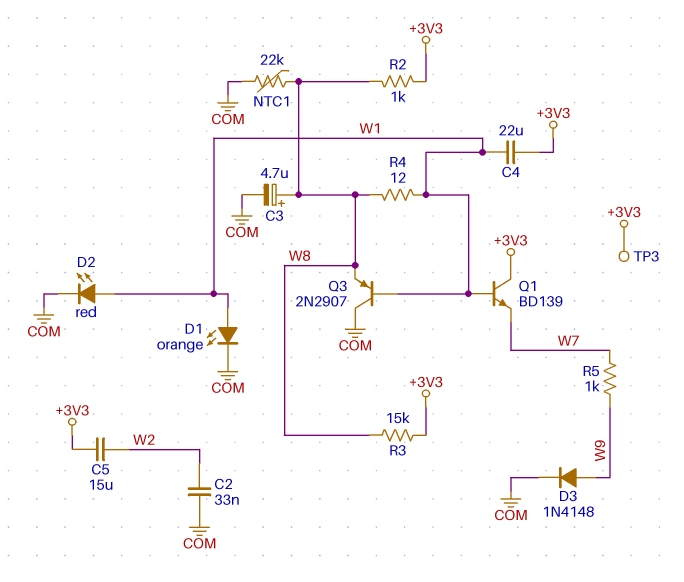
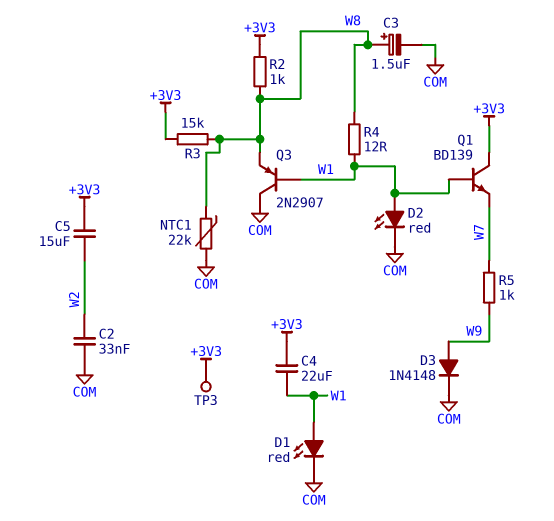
C3: 4.7uF (plus W8, minus COM) -> 1.5uF (plus W8, minus COM)
D1: LED orange (A W1, K COM) -> LED red (A W1, K COM)

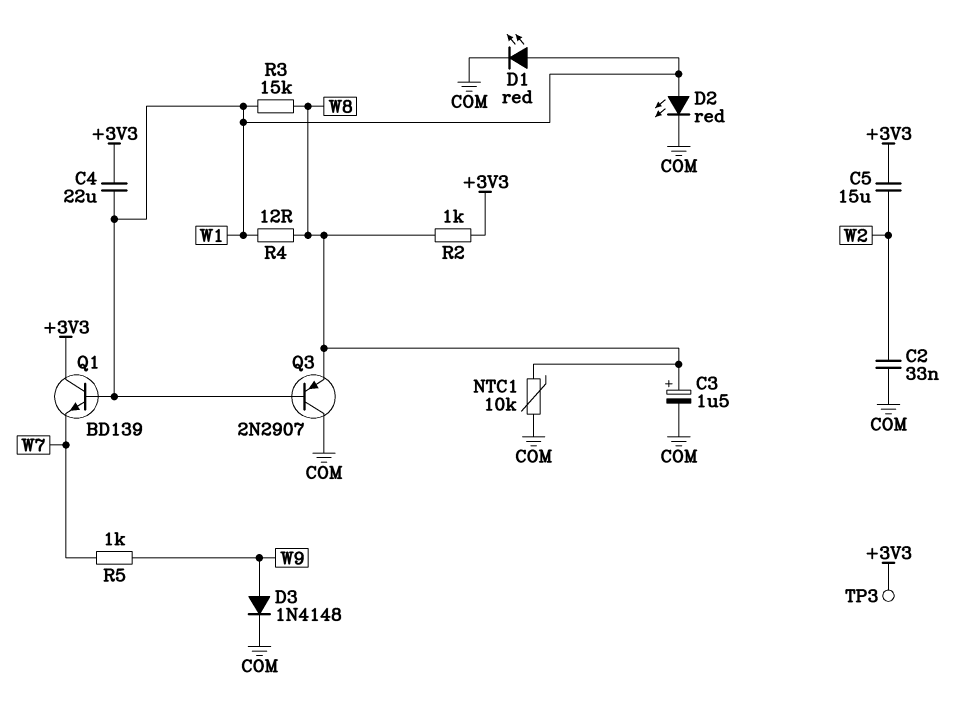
NTC1: 22k (COM, W8) -> 10k (COM, W8)
R3: 15k (+3V3, W8) -> 15k (W1, W8)

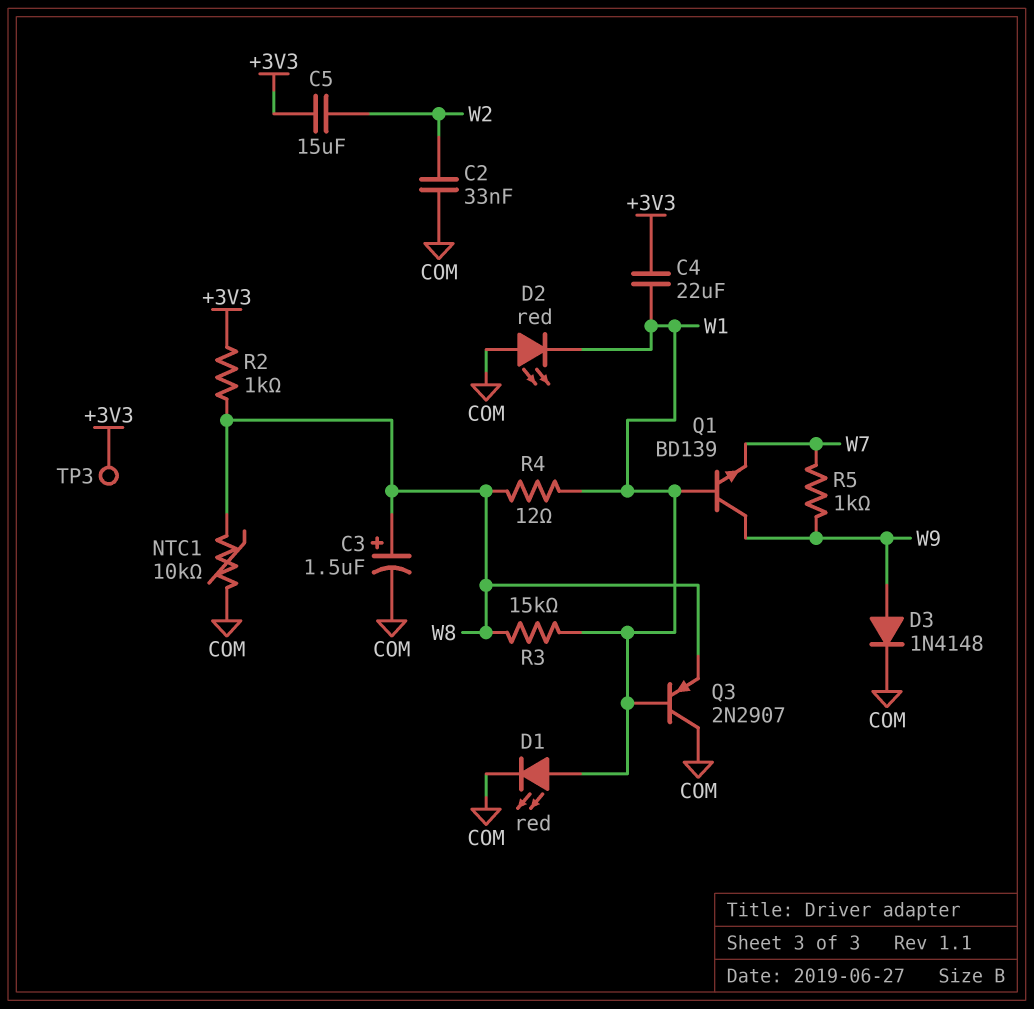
D2: LED red (A W1, K COM) -> LED red (A COM, K W1)
Q1: NPN BD139 (B W1, C +3V3, E W7) -> NPN BD139 (B W1, C W9, E W7)

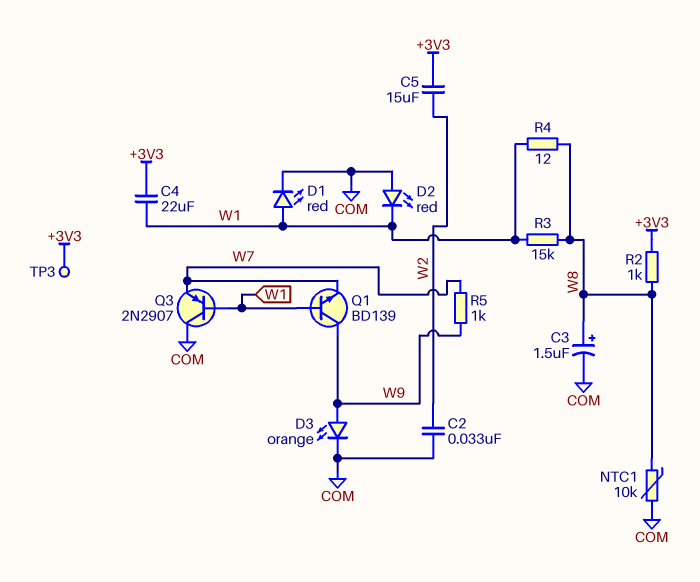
D3: diode 1N4148 (A W9, K COM) -> LED orange (A W9, K COM)
Q3: PNP 2N2907 (B W1, C COM, E W8) -> PNP 2N2907 (B W1, C COM, E W7)

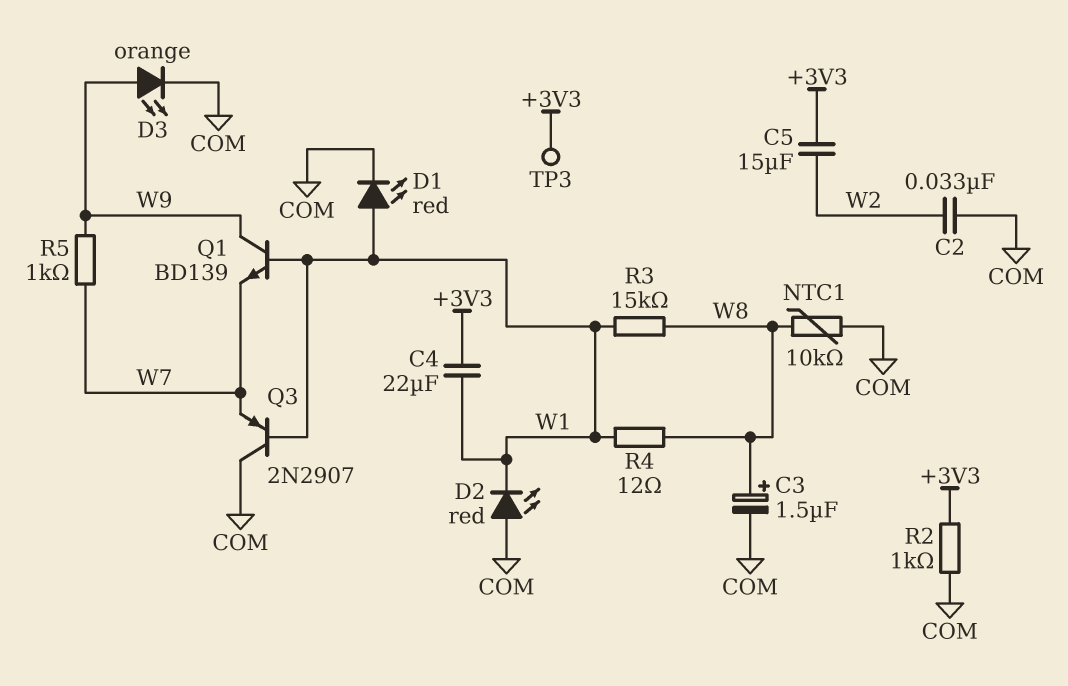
R2: 1k (+3V3, W8) -> 1k (+3V3, COM)

